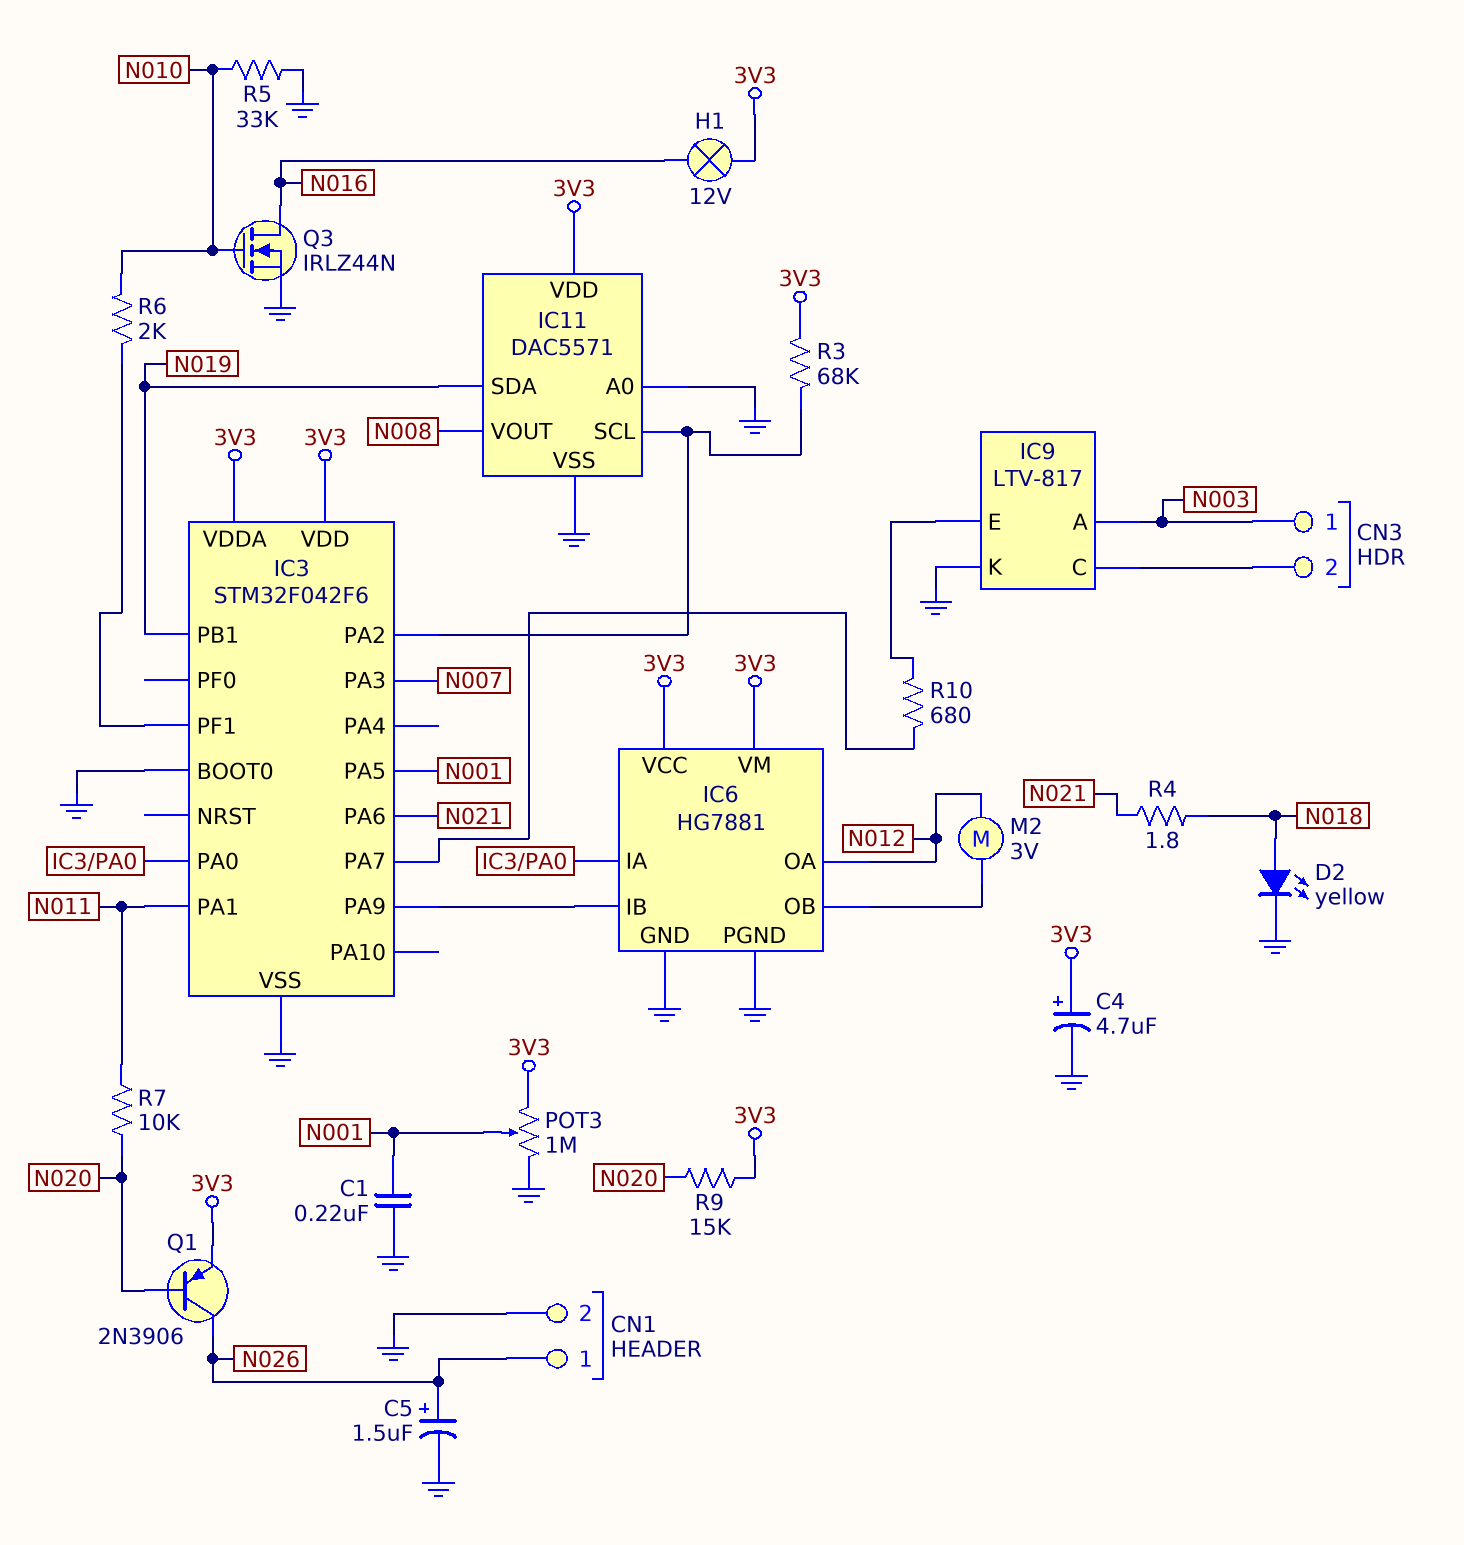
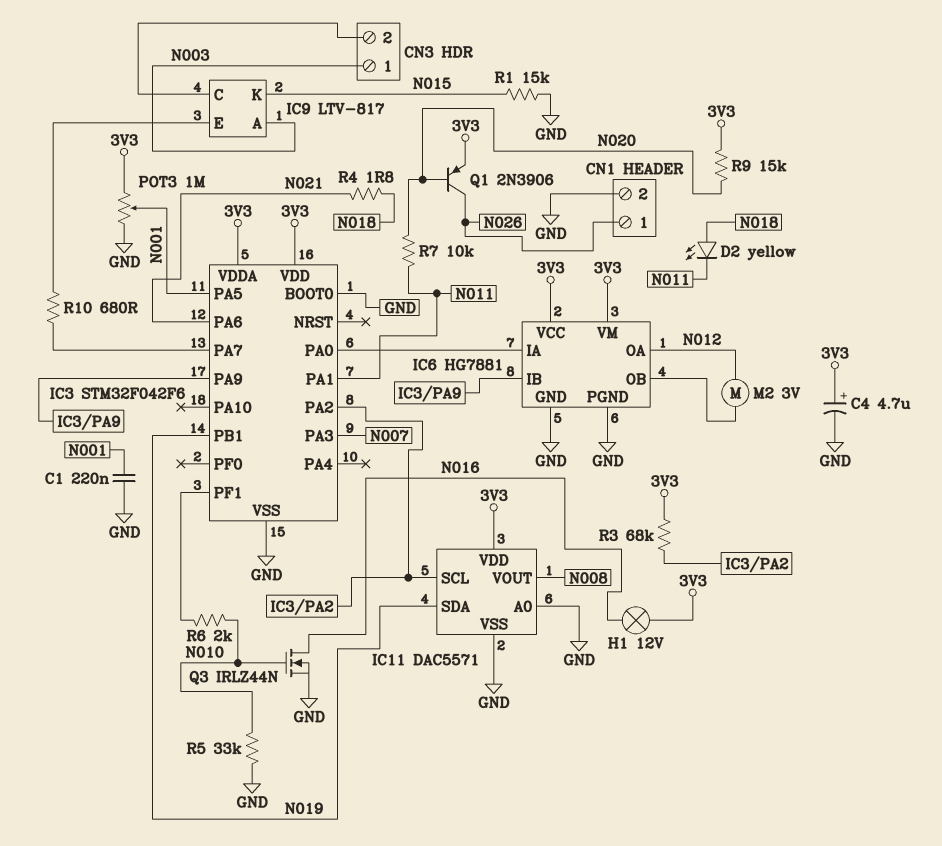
C5: 1.5uF (plus N026, minus GND) -> none
D2: LED yellow (A N018, K GND) -> LED yellow (A N018, K N011)
IC9 pin K: GND -> N015
R1: none -> 15k (GND, N015)

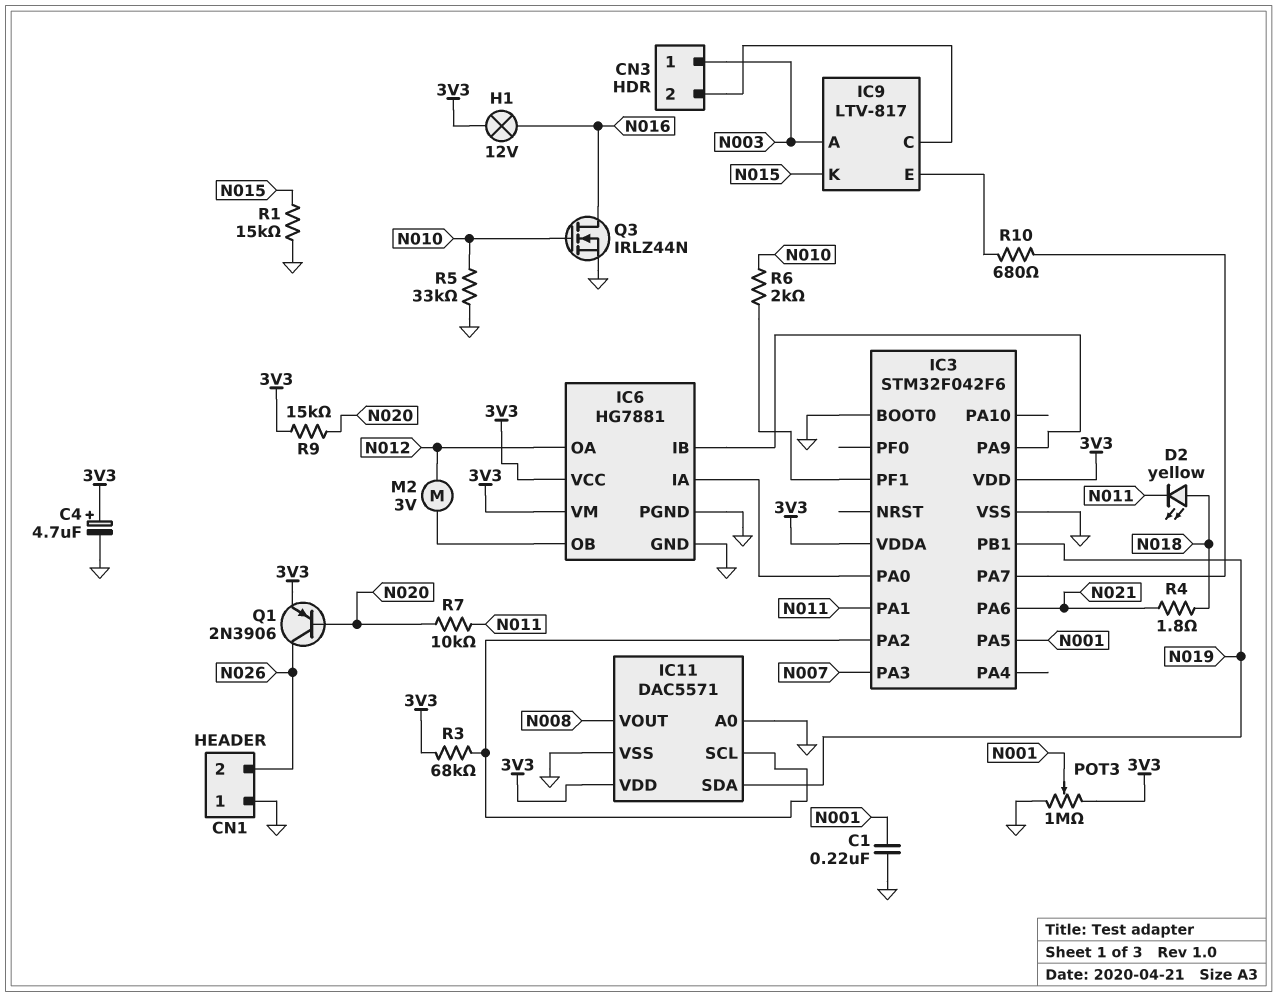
CN1 pin 1: N026 -> GND
CN1 pin 2: GND -> N026

